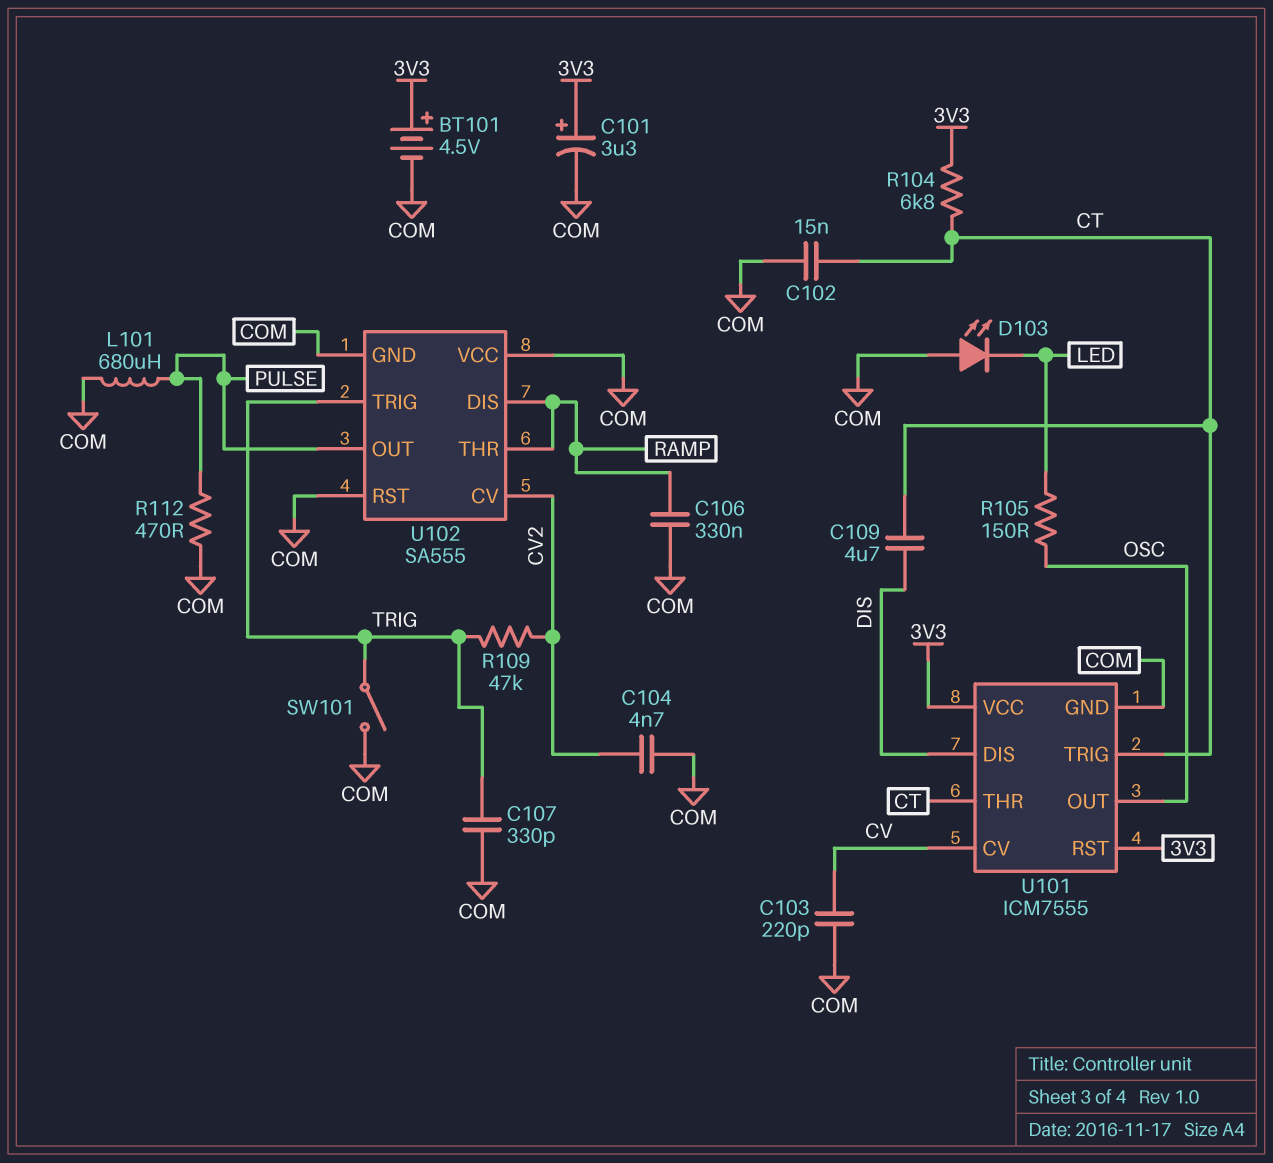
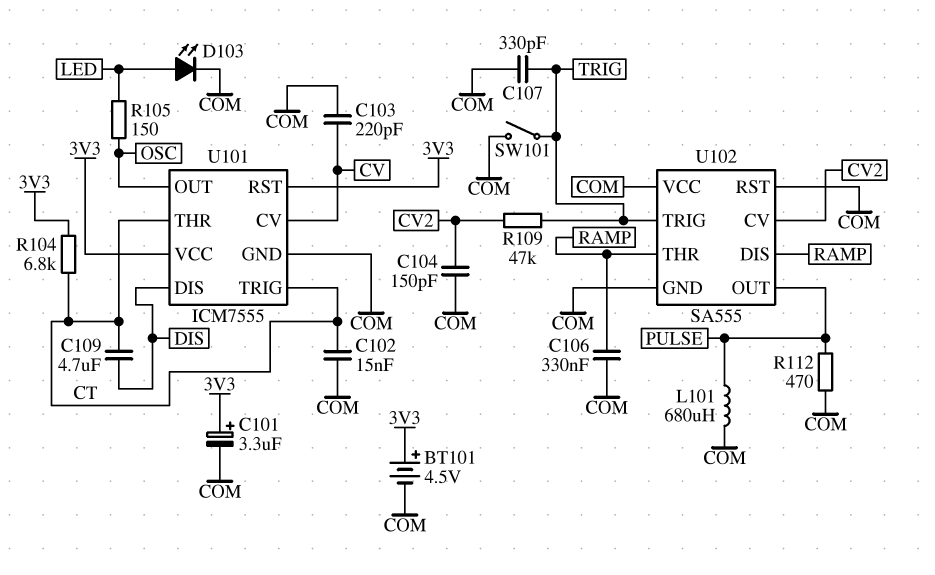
C104: 4.7nF (COM, CV2) -> 150pF (COM, CV2)
D103: LED (A COM, K LED) -> LED (A LED, K COM)

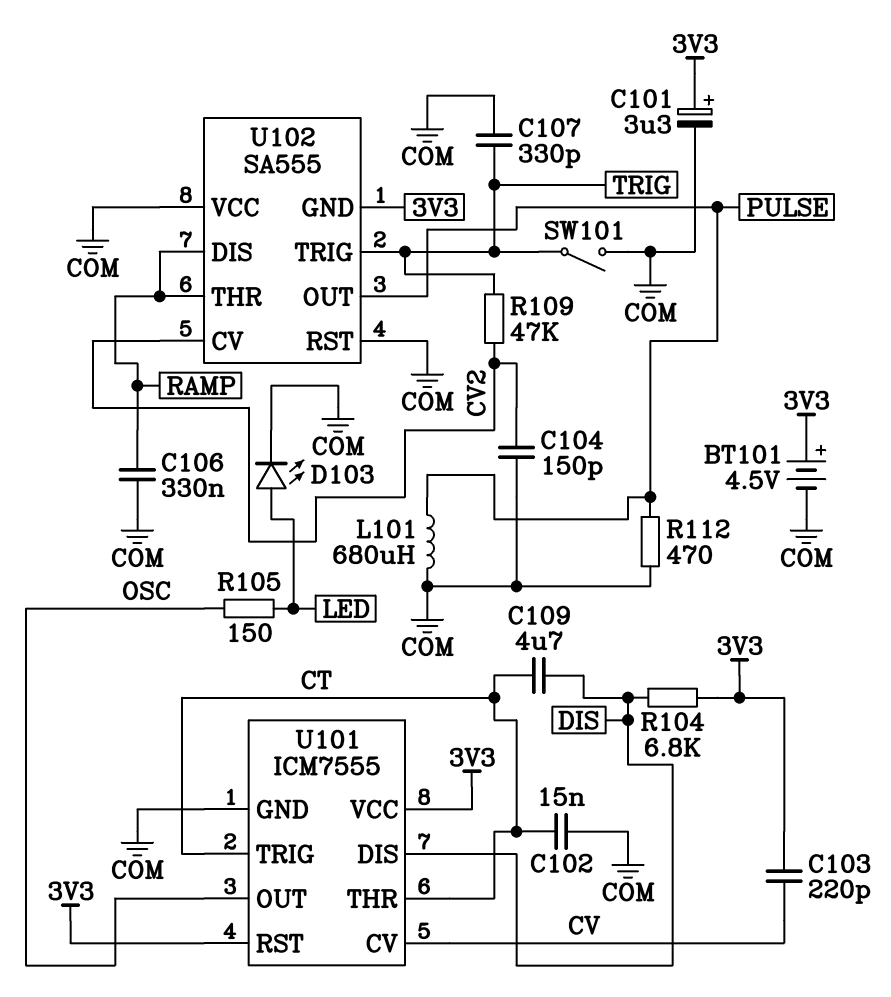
C103: 220pF (COM, CV) -> 220pF (3V3, CV)
R104: 6.8k (3V3, CT) -> 6.8k (3V3, DIS)
U102 pin GND: COM -> 3V3

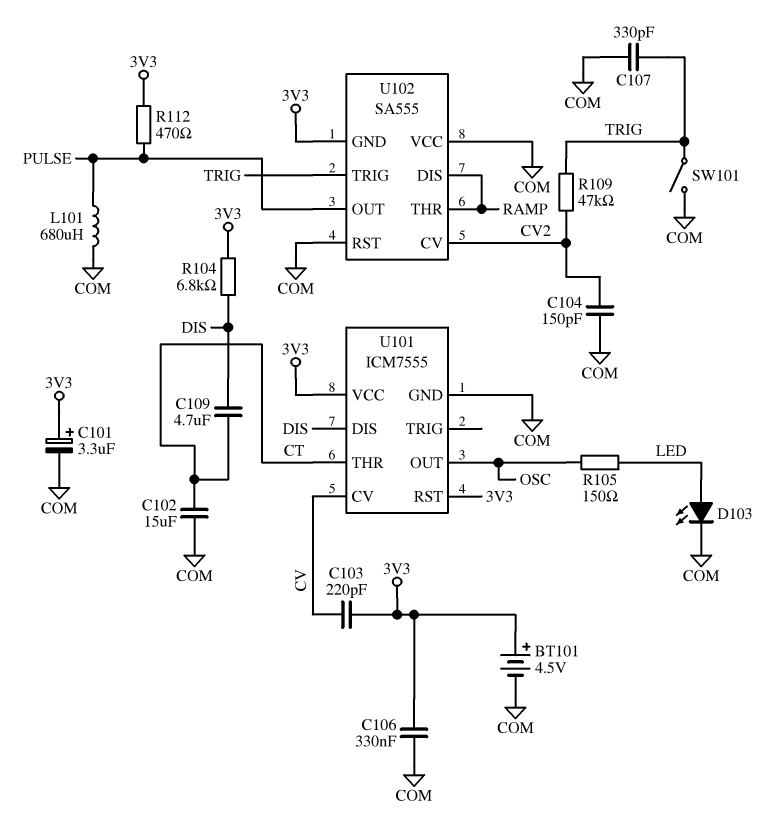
C102: 15nF (COM, CT) -> 15uF (COM, CT)
C106: 330nF (COM, RAMP) -> 330nF (3V3, COM)
R112: 470 (COM, PULSE) -> 470 (3V3, PULSE)
U101 pin TRIG: CT -> none

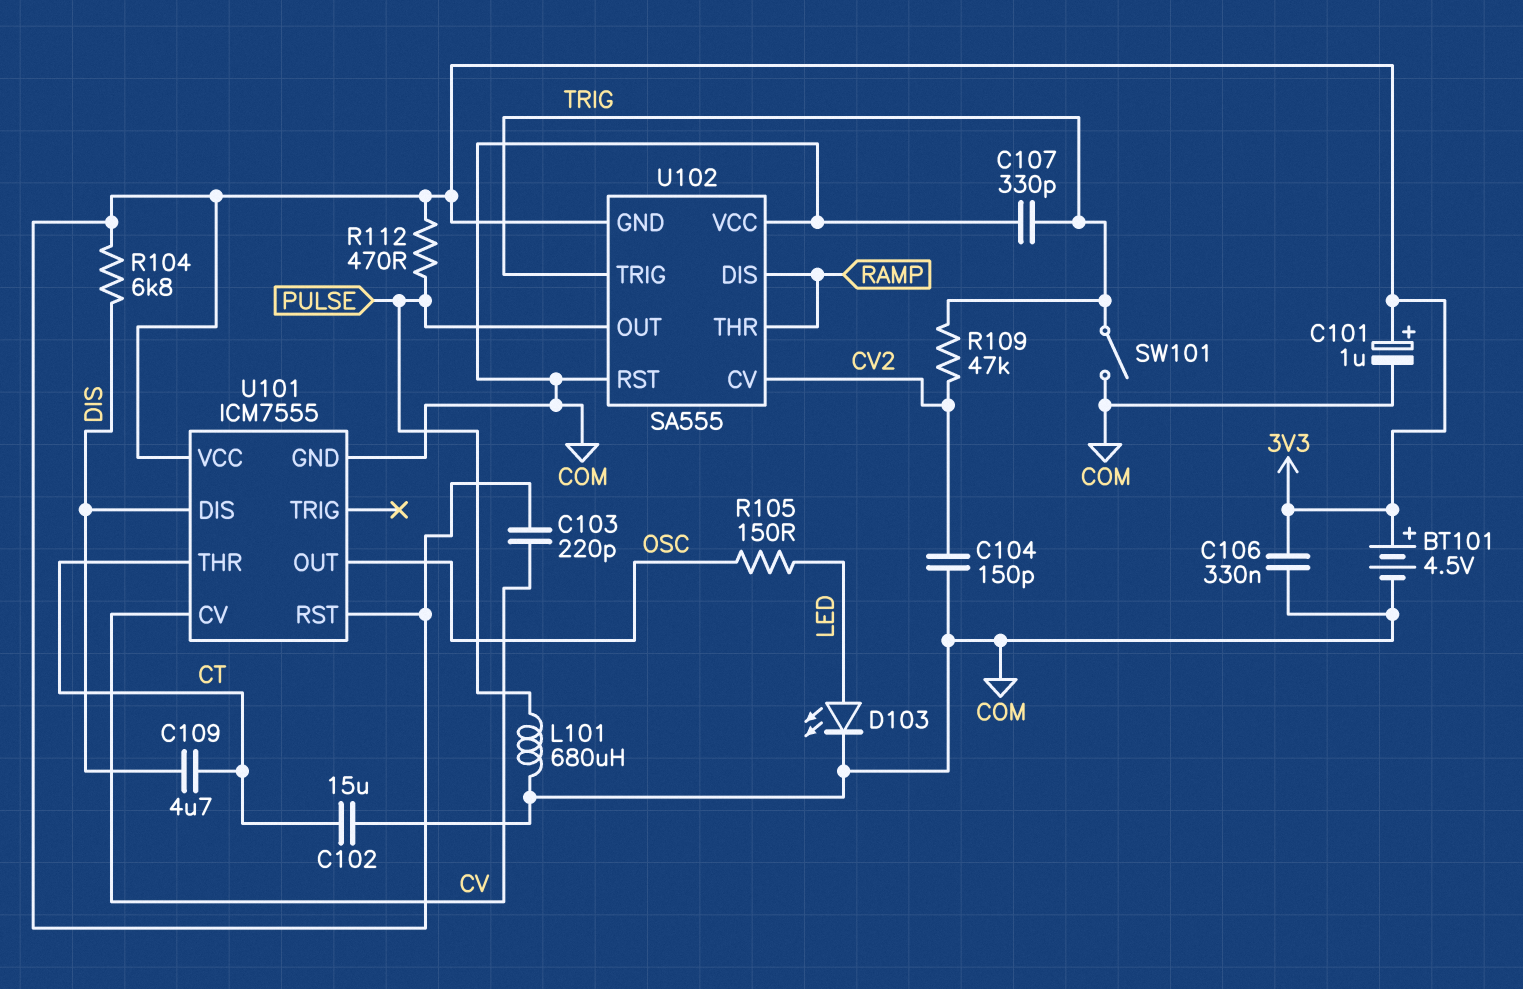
C101: 3.3uF (plus 3V3, minus COM) -> 1uF (plus 3V3, minus COM)

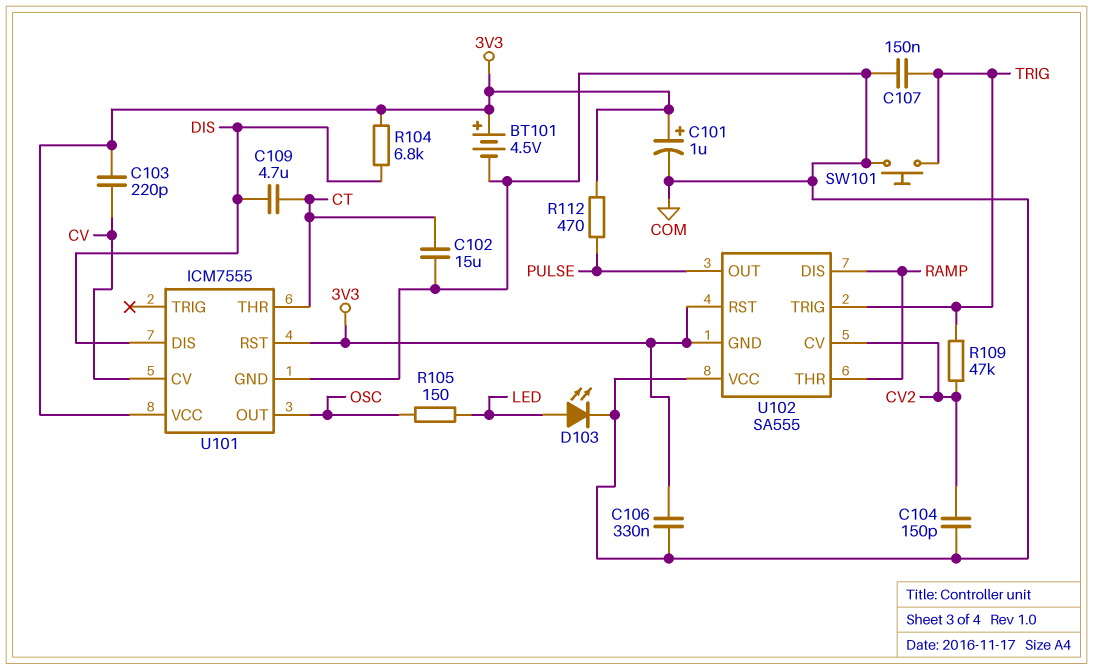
C107: 330pF (COM, TRIG) -> 150nF (COM, TRIG)
L101: 680uH (COM, PULSE) -> none
SW101: switch (COM, TRIG) -> button (COM, TRIG)
U102 pin RST: COM -> 3V3

